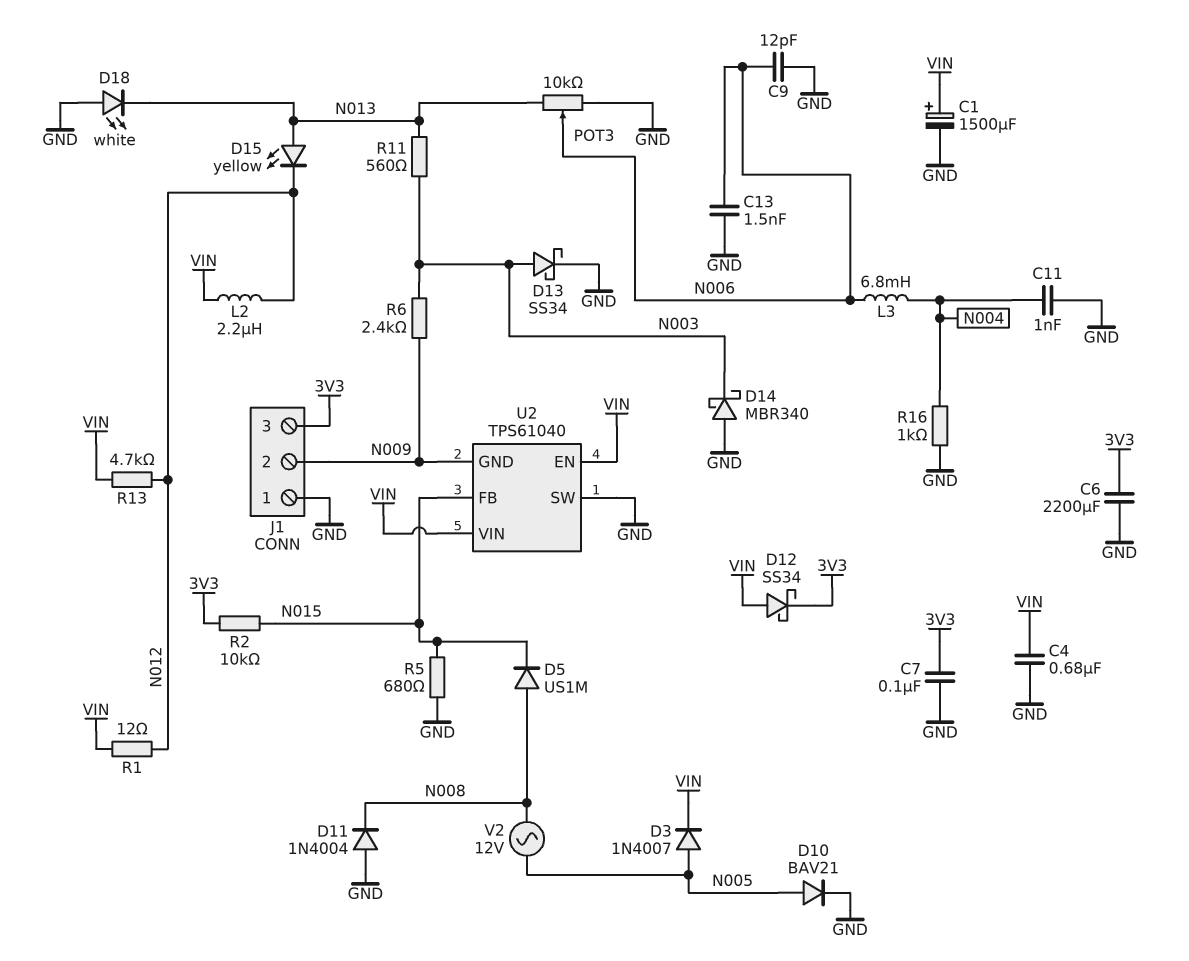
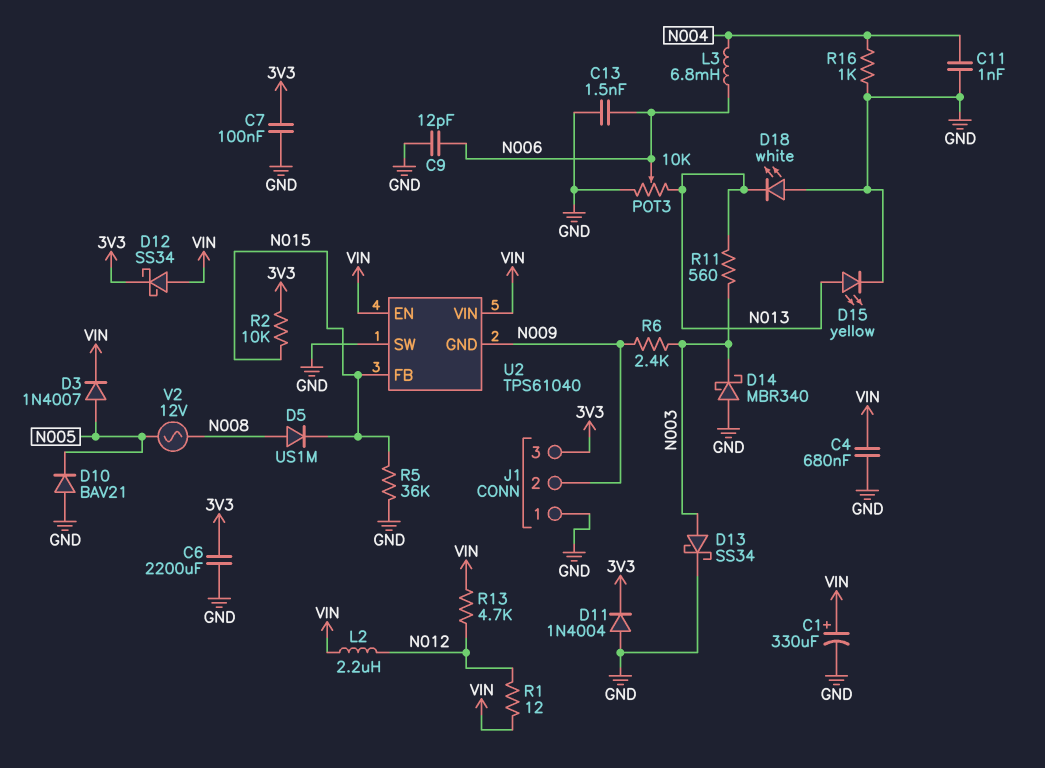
C1: 1500uF (plus VIN, minus GND) -> 330uF (plus VIN, minus GND)
D10: diode BAV21 (A N005, K GND) -> diode BAV21 (A GND, K N005)
D11: diode 1N4004 (A GND, K N008) -> diode 1N4004 (A GND, K 3V3)
D15: LED yellow (A N013, K N012) -> LED yellow (A N013, K GND)
R5: 680 (GND, N015) -> 36k (GND, N015)

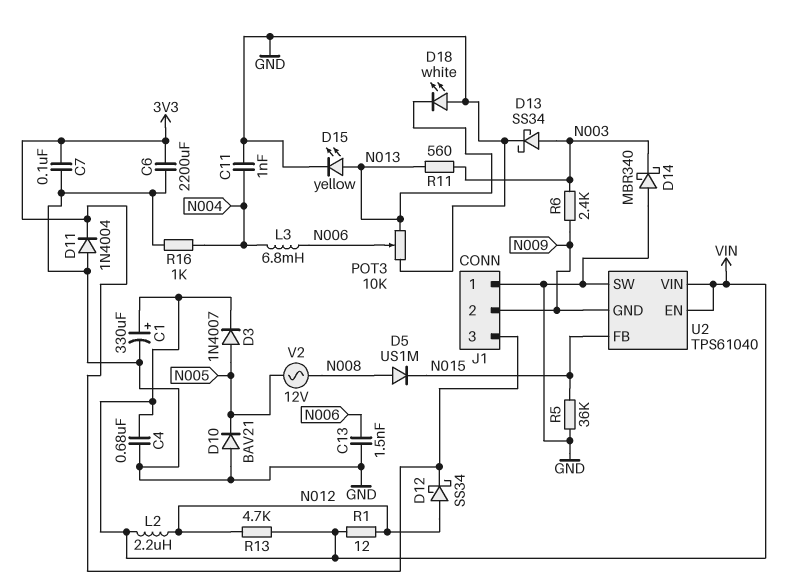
C9: 12pF (GND, N006) -> none
D12: schottky SS34 (A VIN, K 3V3) -> schottky SS34 (A N012, K 3V3)
R2: 10k (3V3, N015) -> none

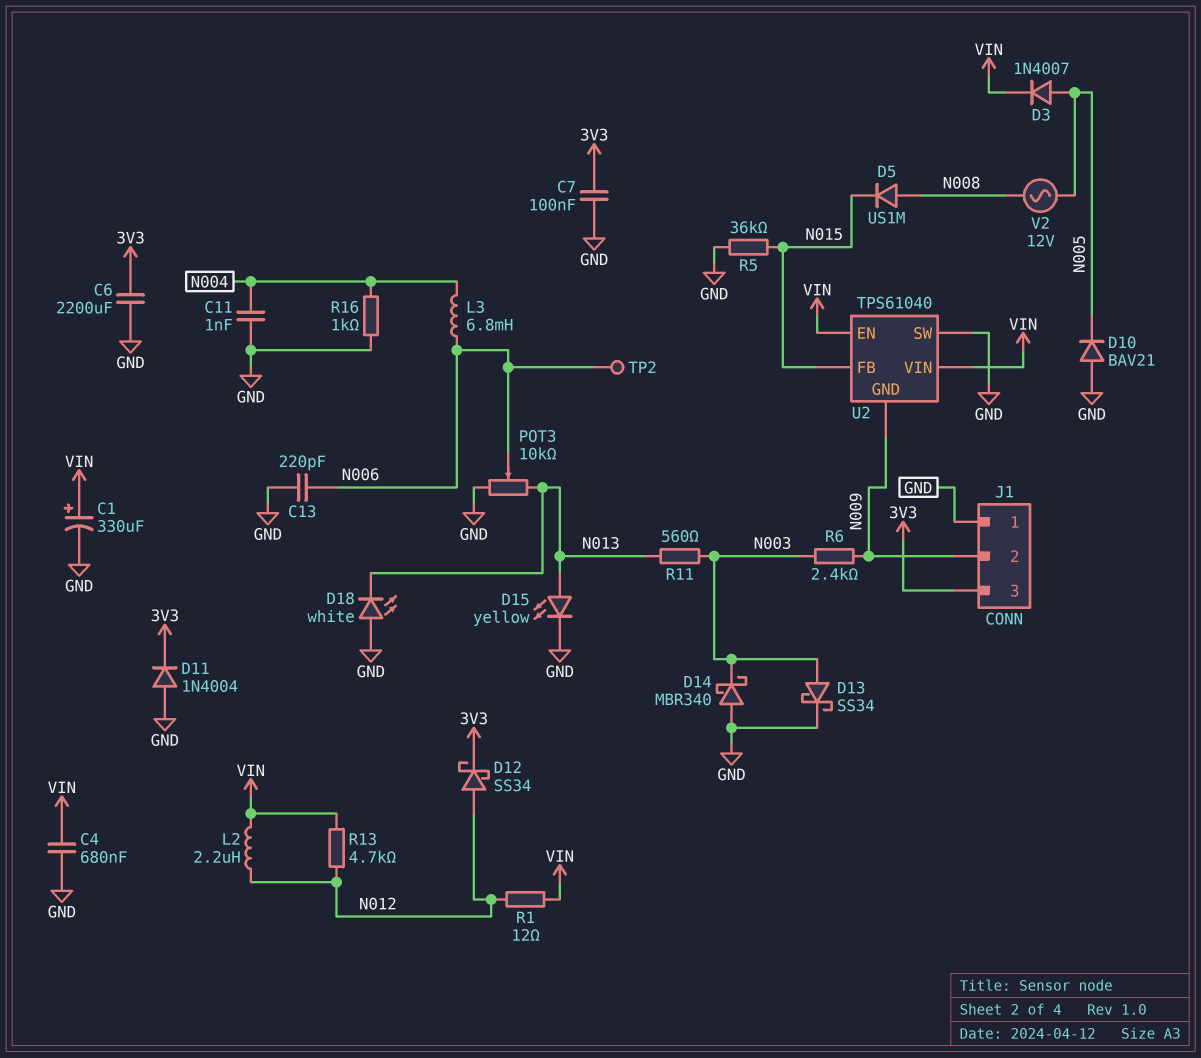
C13: 1.5nF (GND, N006) -> 220pF (GND, N006)
TP2: none -> test point (N006)

